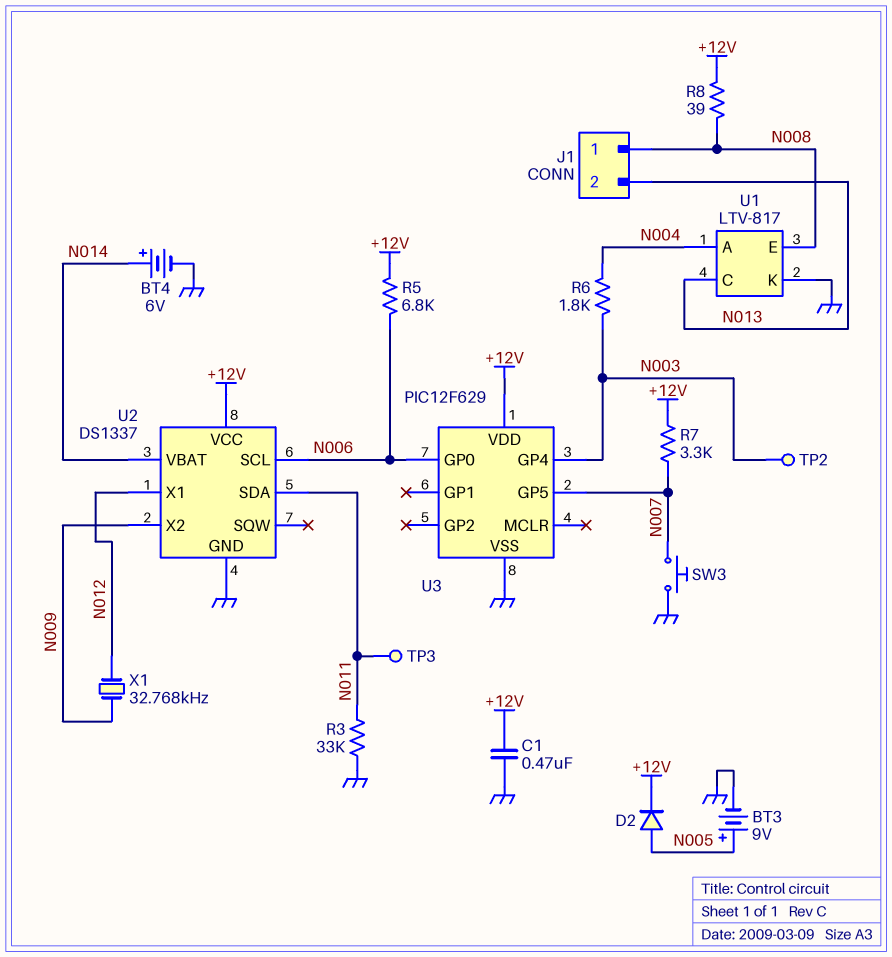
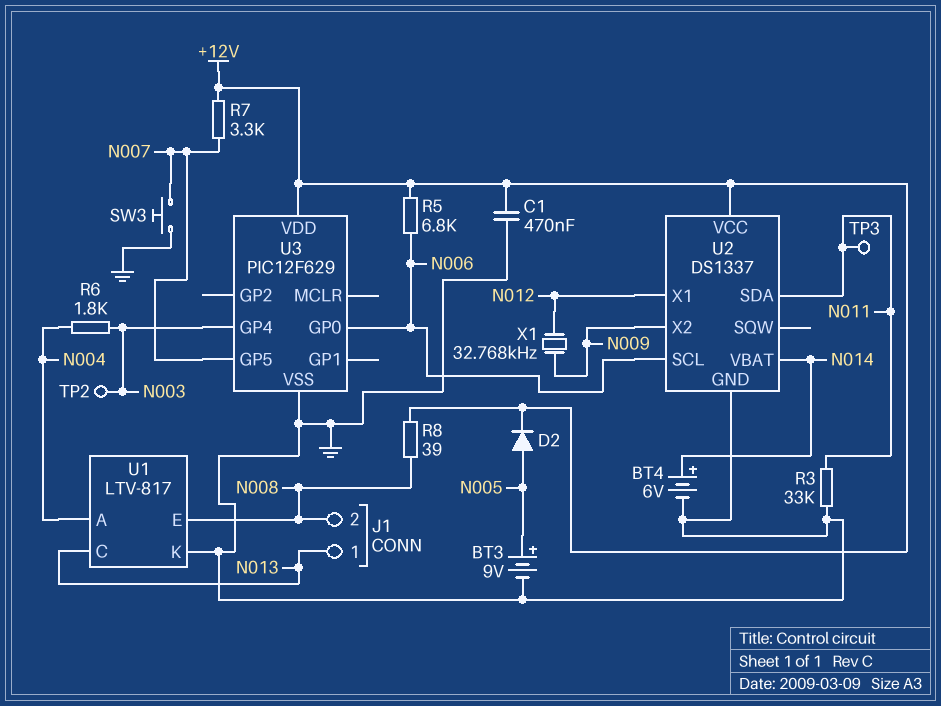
J1 pin 1: N008 -> N013
J1 pin 2: N013 -> N008

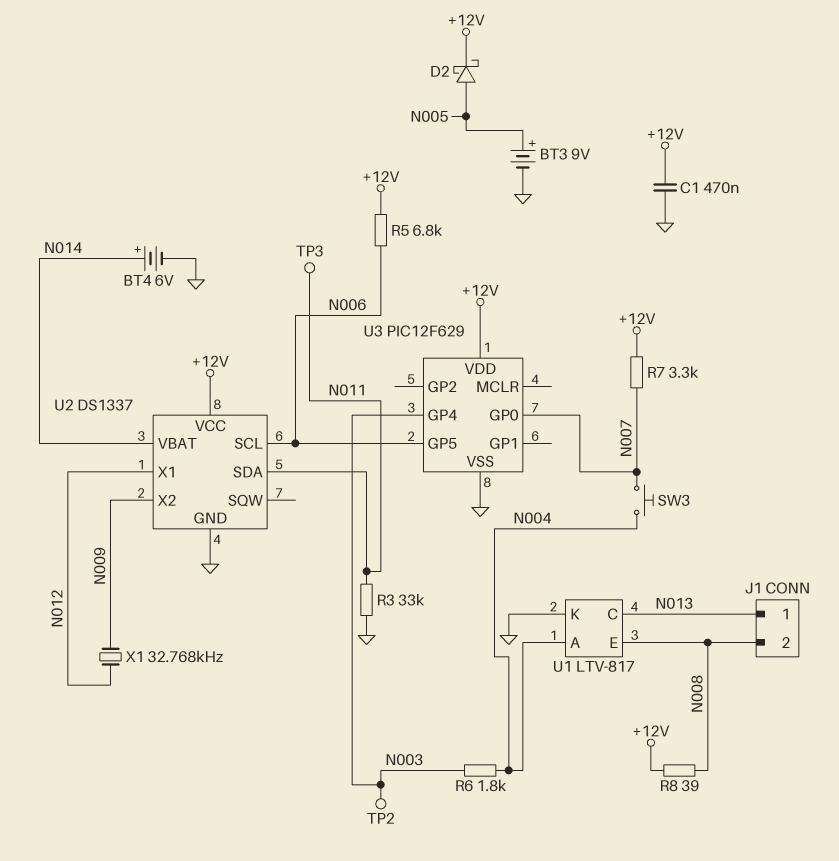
D2: diode (A N005, K +12V) -> schottky (A N005, K +12V)
SW3: button (GND, N007) -> button (N004, N007)
U3 pin GP0: N006 -> N007
U3 pin GP5: N007 -> N006

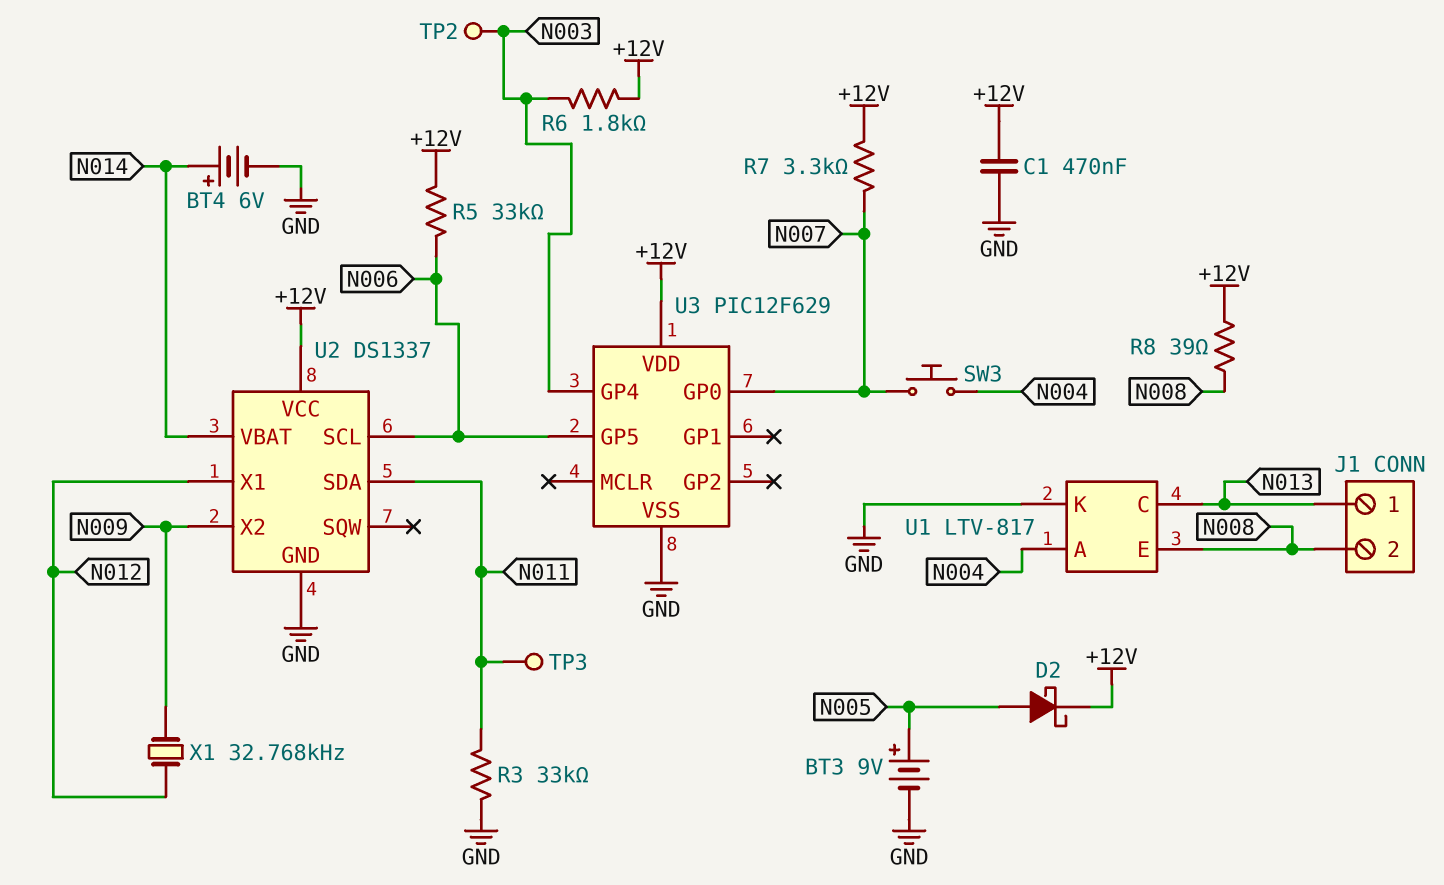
R5: 6.8k (+12V, N006) -> 33k (+12V, N006)
R6: 1.8k (N003, N004) -> 1.8k (+12V, N003)

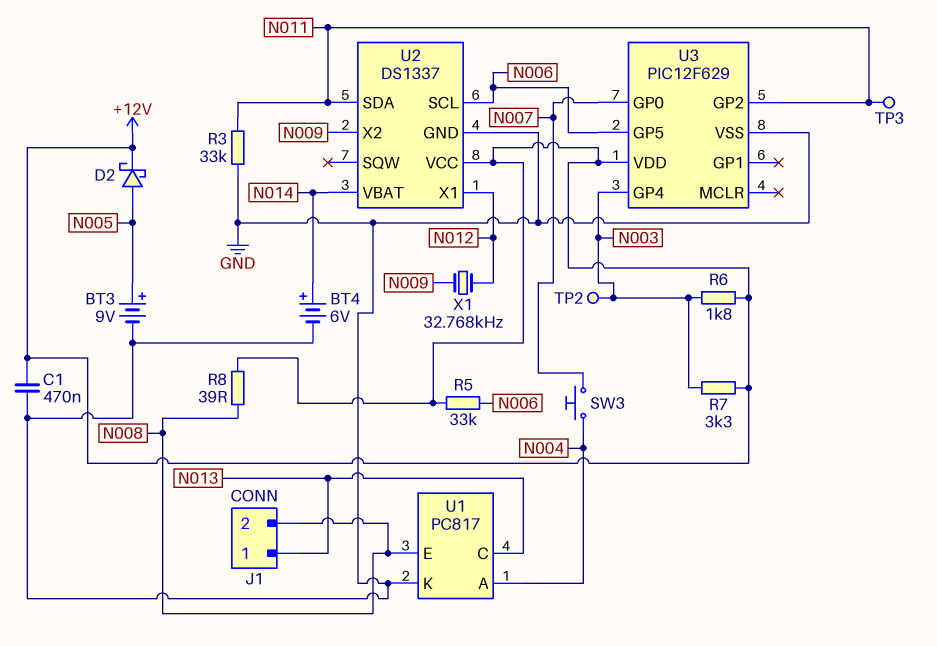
R7: 3.3k (+12V, N007) -> 3.3k (+12V, N003)
U1: LTV-817 -> PC817
U3 pin GP2: none -> N011

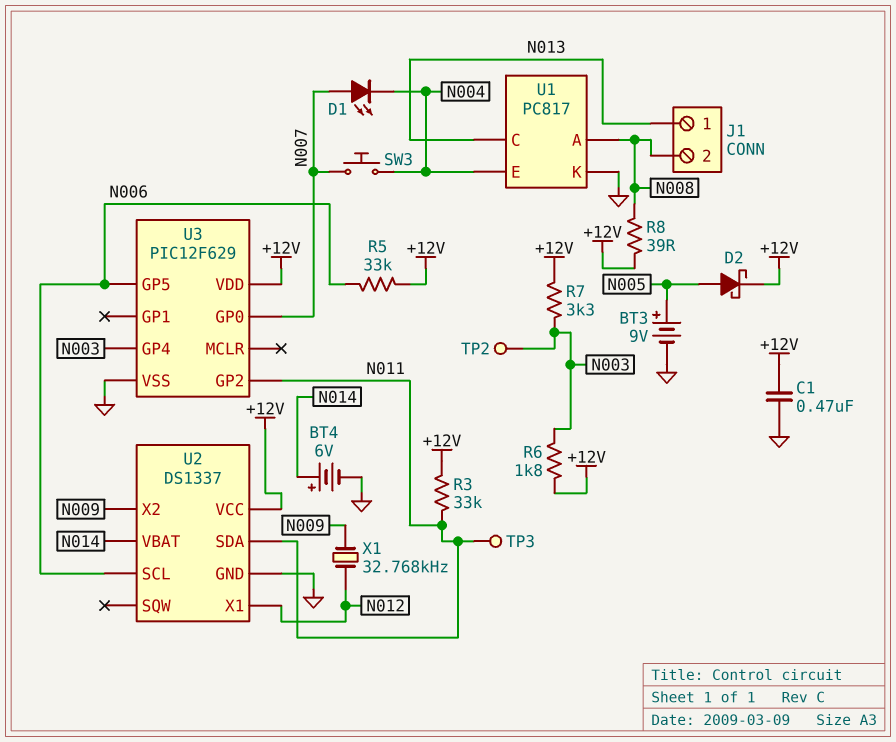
D1: none -> LED (A N007, K N004)
R3: 33k (GND, N011) -> 33k (+12V, N011)
U1 pin A: N004 -> N008
U1 pin E: N008 -> N004

